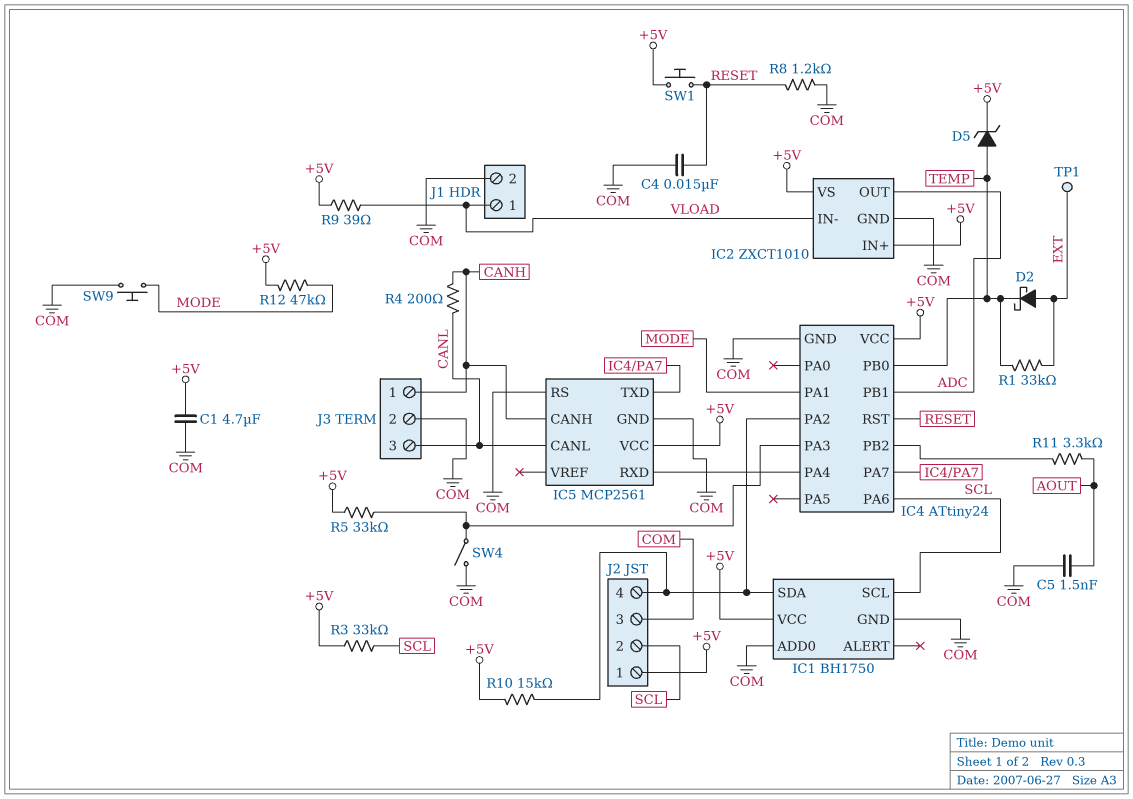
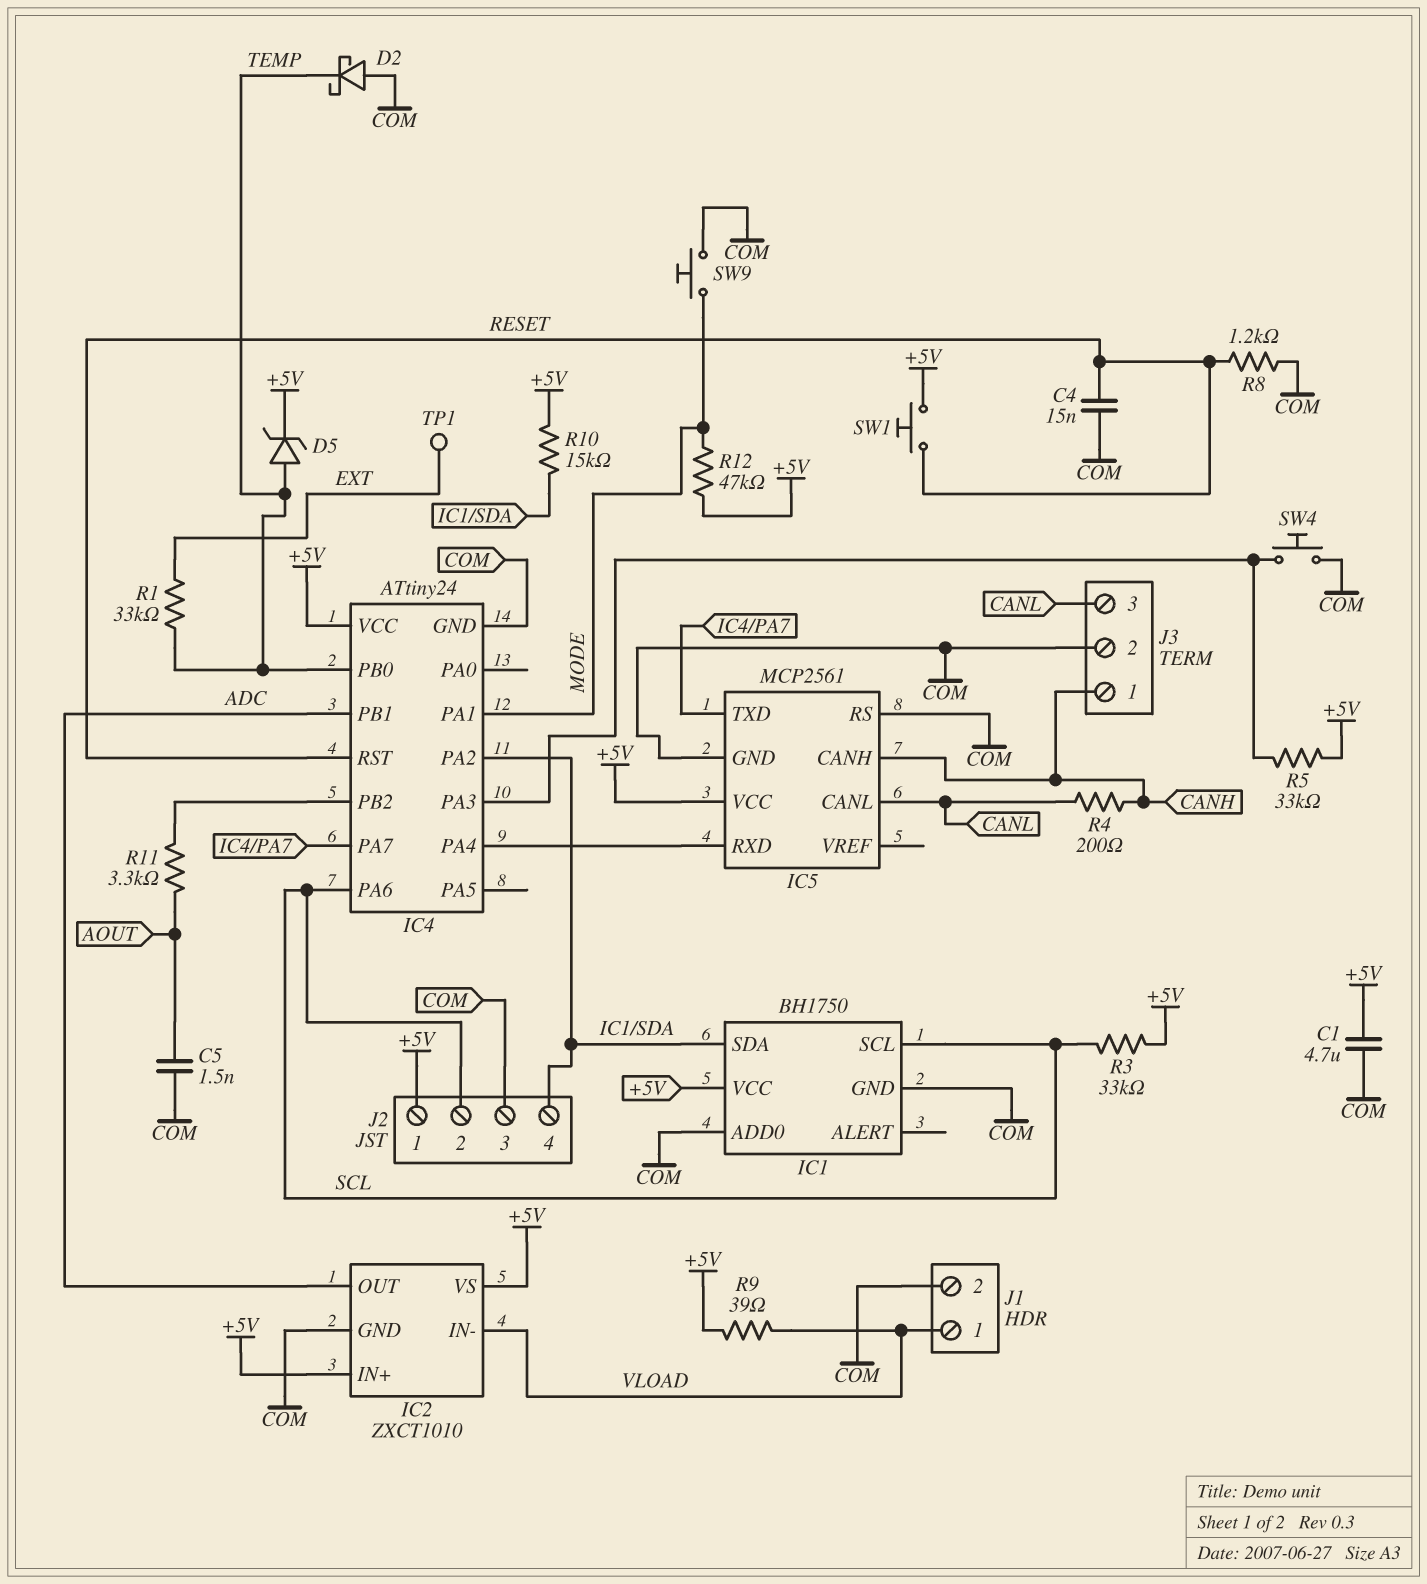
D2: schottky (A EXT, K TEMP) -> schottky (A COM, K TEMP)
SW4: switch (COM, IC4/PA3) -> button (COM, IC4/PA3)

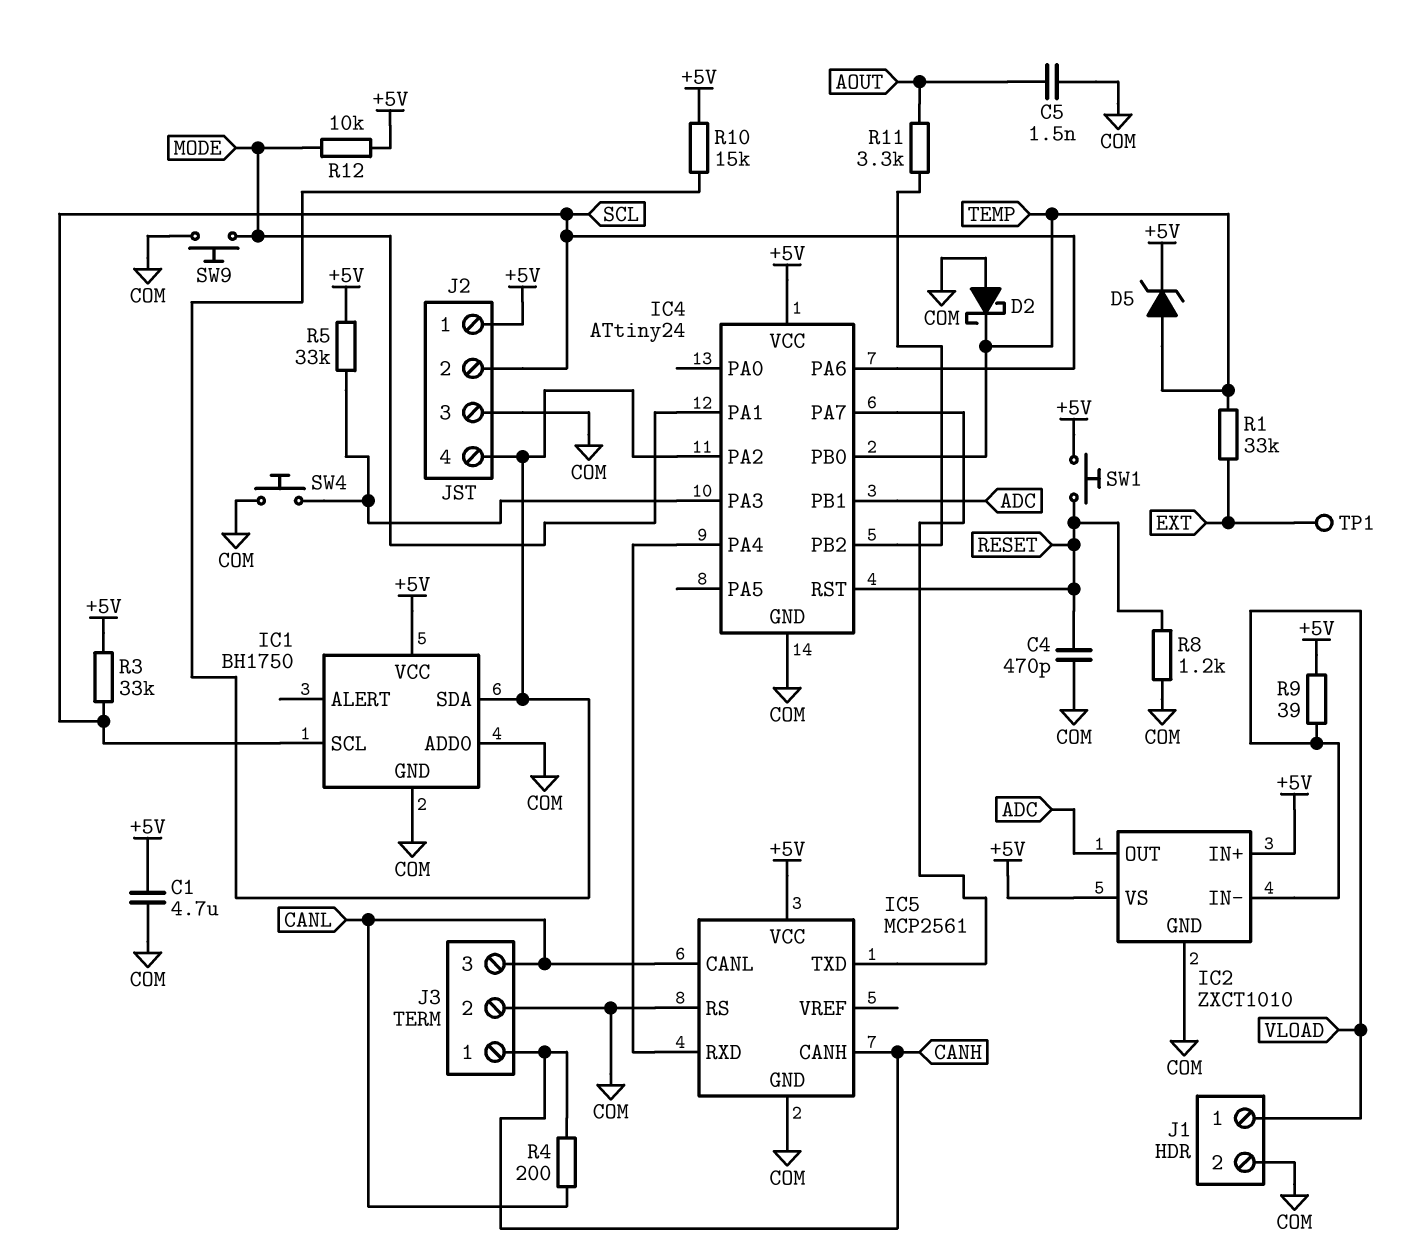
C4: 15nF (COM, RESET) -> 470pF (COM, RESET)
R12: 47k (+5V, MODE) -> 10k (+5V, MODE)

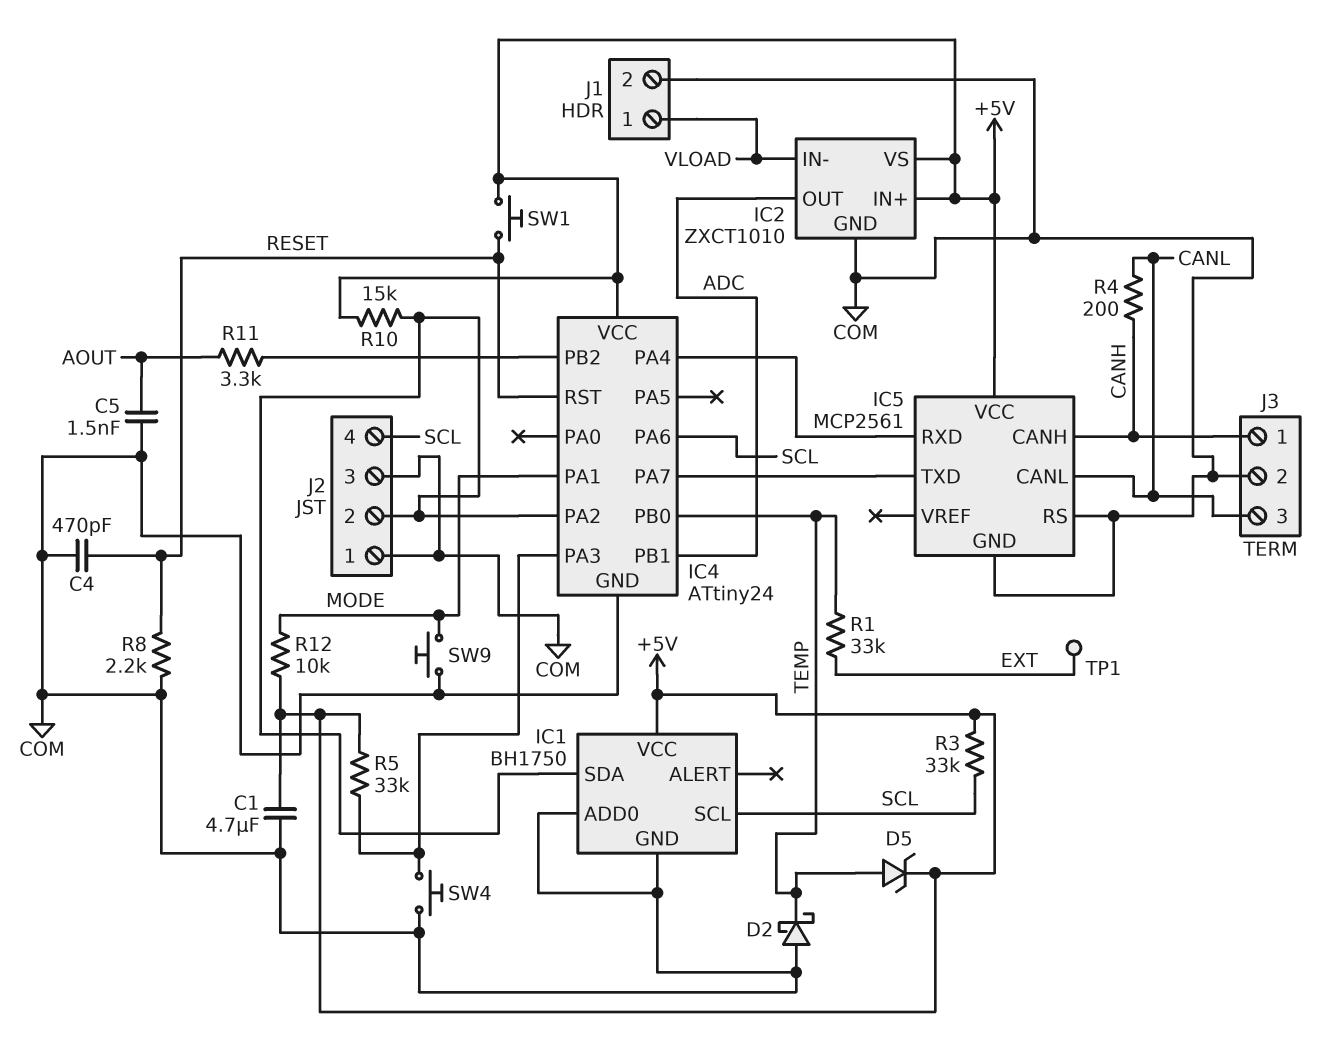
J2 pin 1: +5V -> COM
J2 pin 2: SCL -> IC1/SDA
J2 pin 4: IC1/SDA -> SCL
R8: 1.2k (COM, RESET) -> 2.2k (COM, RESET)
R9: 39 (+5V, VLOAD) -> none

